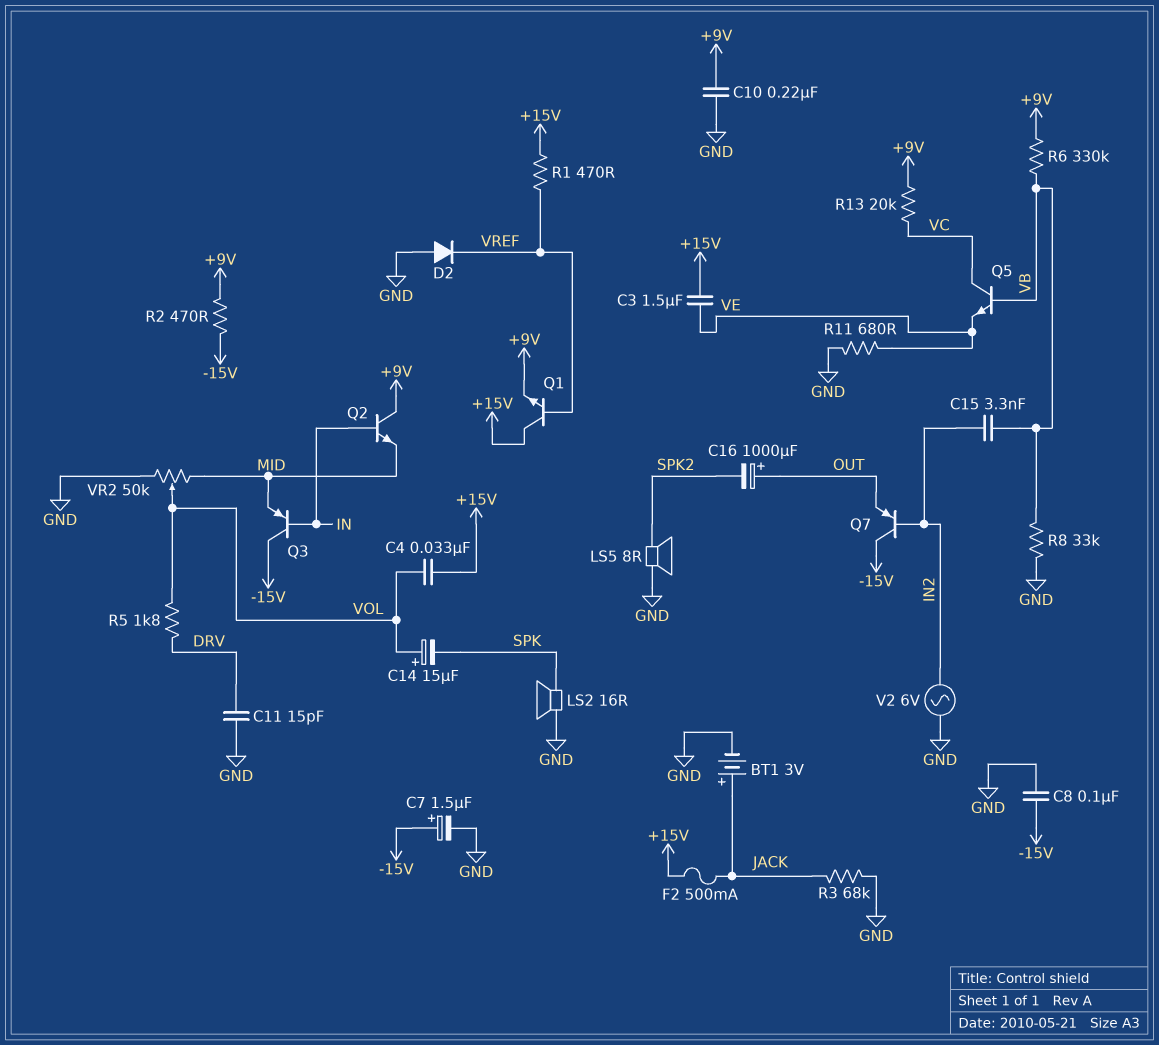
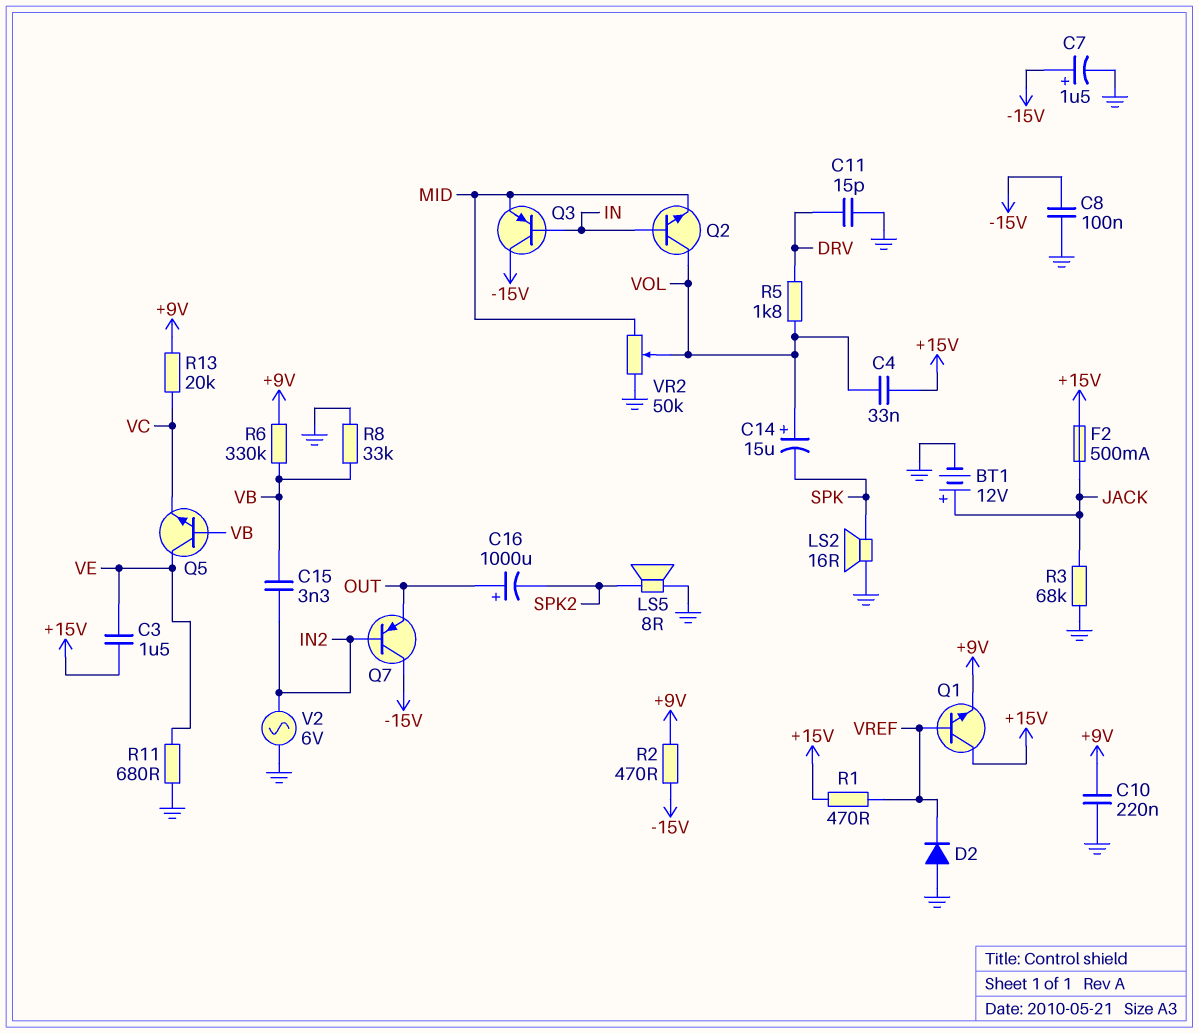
BT1: 3V (plus JACK, minus GND) -> 12V (plus JACK, minus GND)
Q2: NPN (B IN, C +9V, E MID) -> NPN (B IN, C VOL, E MID)
Q5: NPN (B VB, C VC, E VE) -> NPN (B VB, C VE, E VC)

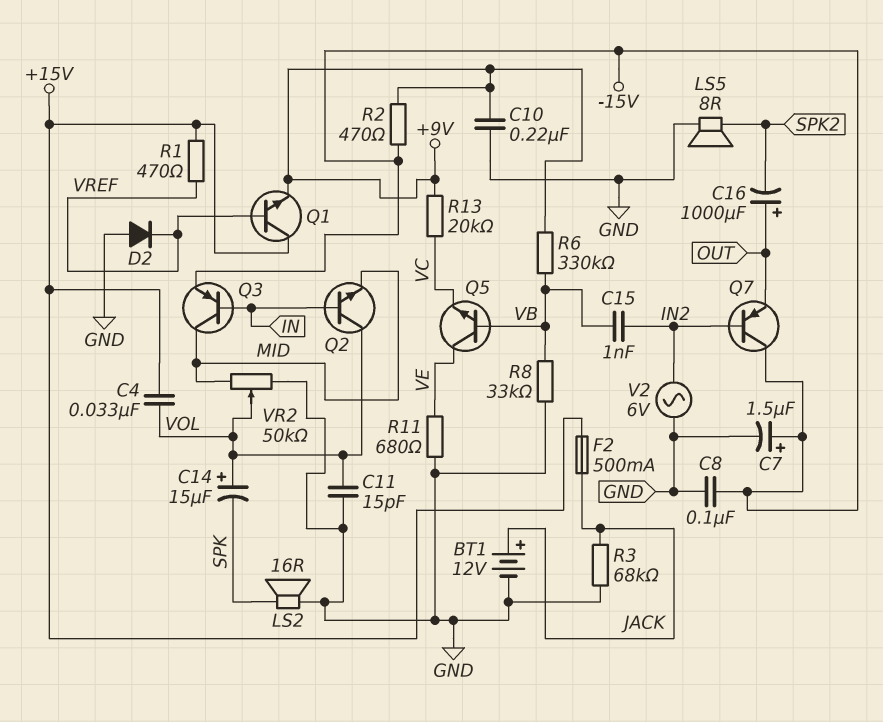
C3: 1.5uF (+15V, VE) -> none
C11: 15pF (DRV, GND) -> 15pF (GND, VOL)
C15: 3.3nF (IN2, VB) -> 1nF (IN2, VB)
Q3: PNP (B IN, C -15V, E MID) -> PNP (B IN, C MID, E -15V)
R5: 1.8k (DRV, VOL) -> none

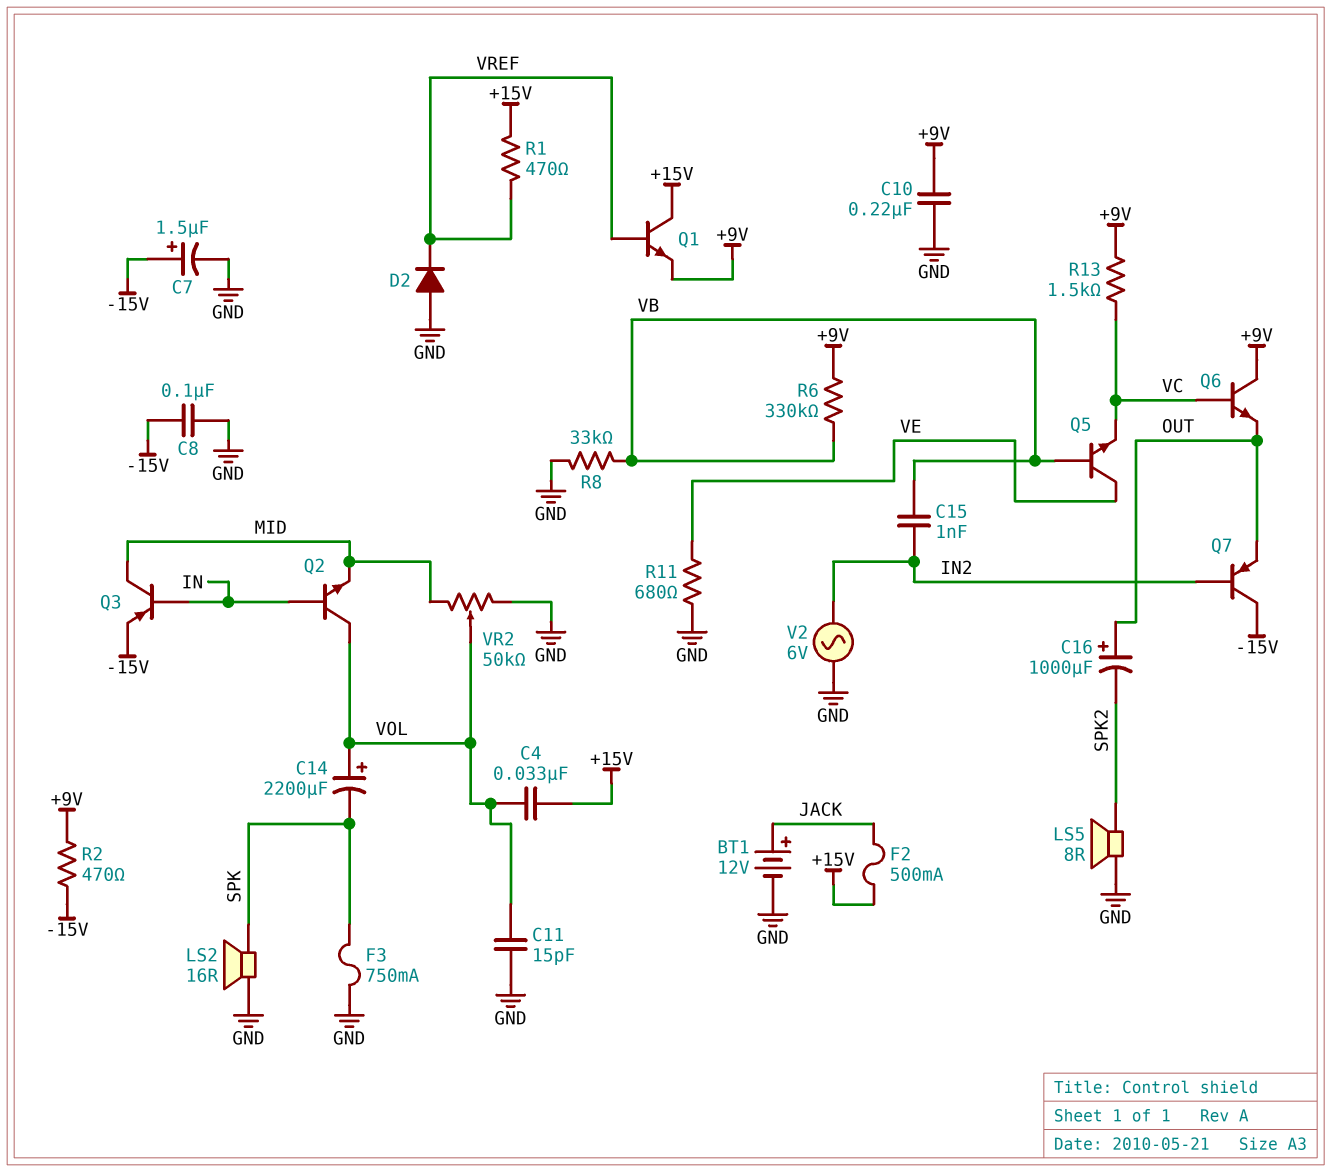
C14: 15uF (plus VOL, minus SPK) -> 2200uF (plus VOL, minus SPK)
F3: none -> 750mA (GND, SPK)
Q6: none -> NPN (B VC, C +9V, E OUT)
R3: 68k (GND, JACK) -> none
R13: 20k (+9V, VC) -> 1.5k (+9V, VC)

